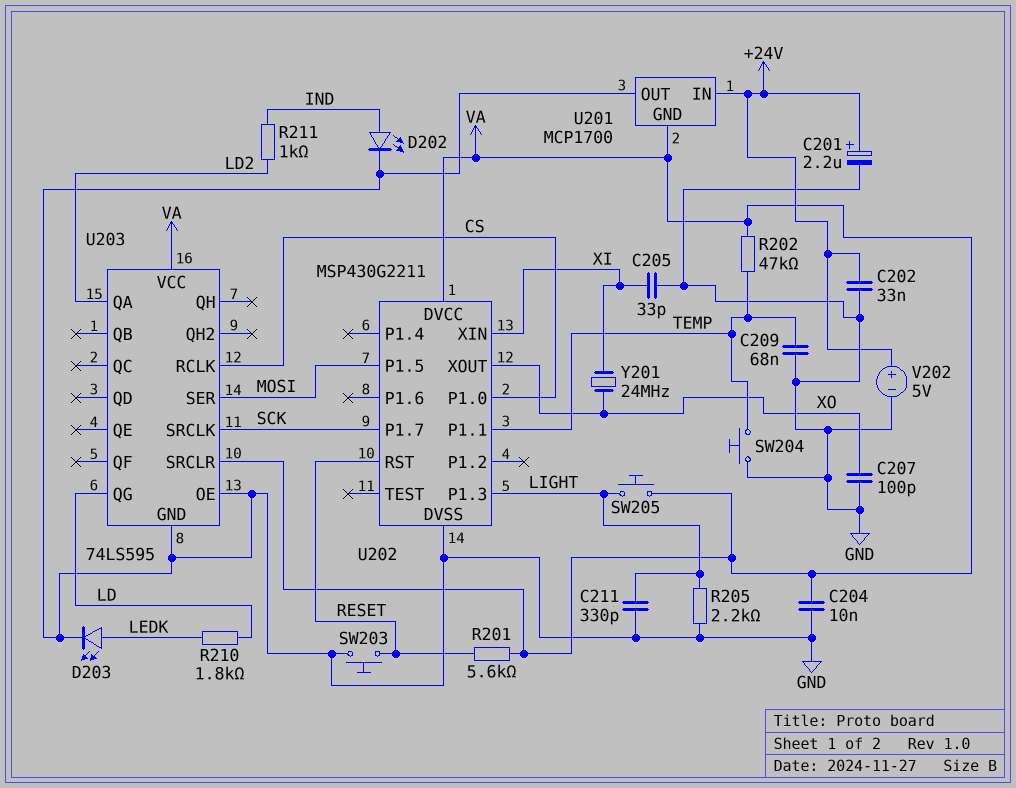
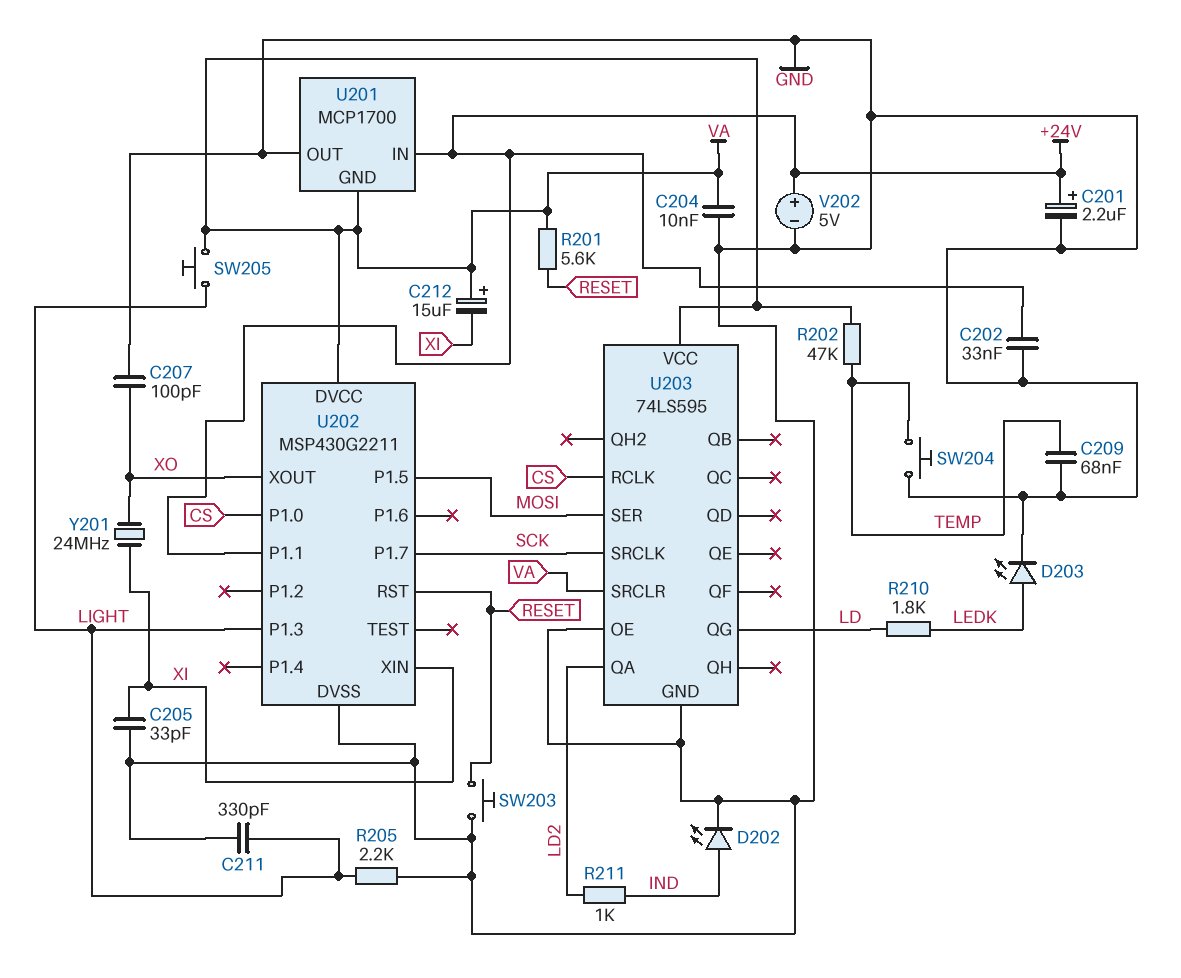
C212: none -> 15uF (plus VA, minus XI)
U202 pin P1.1: TEMP -> +24V

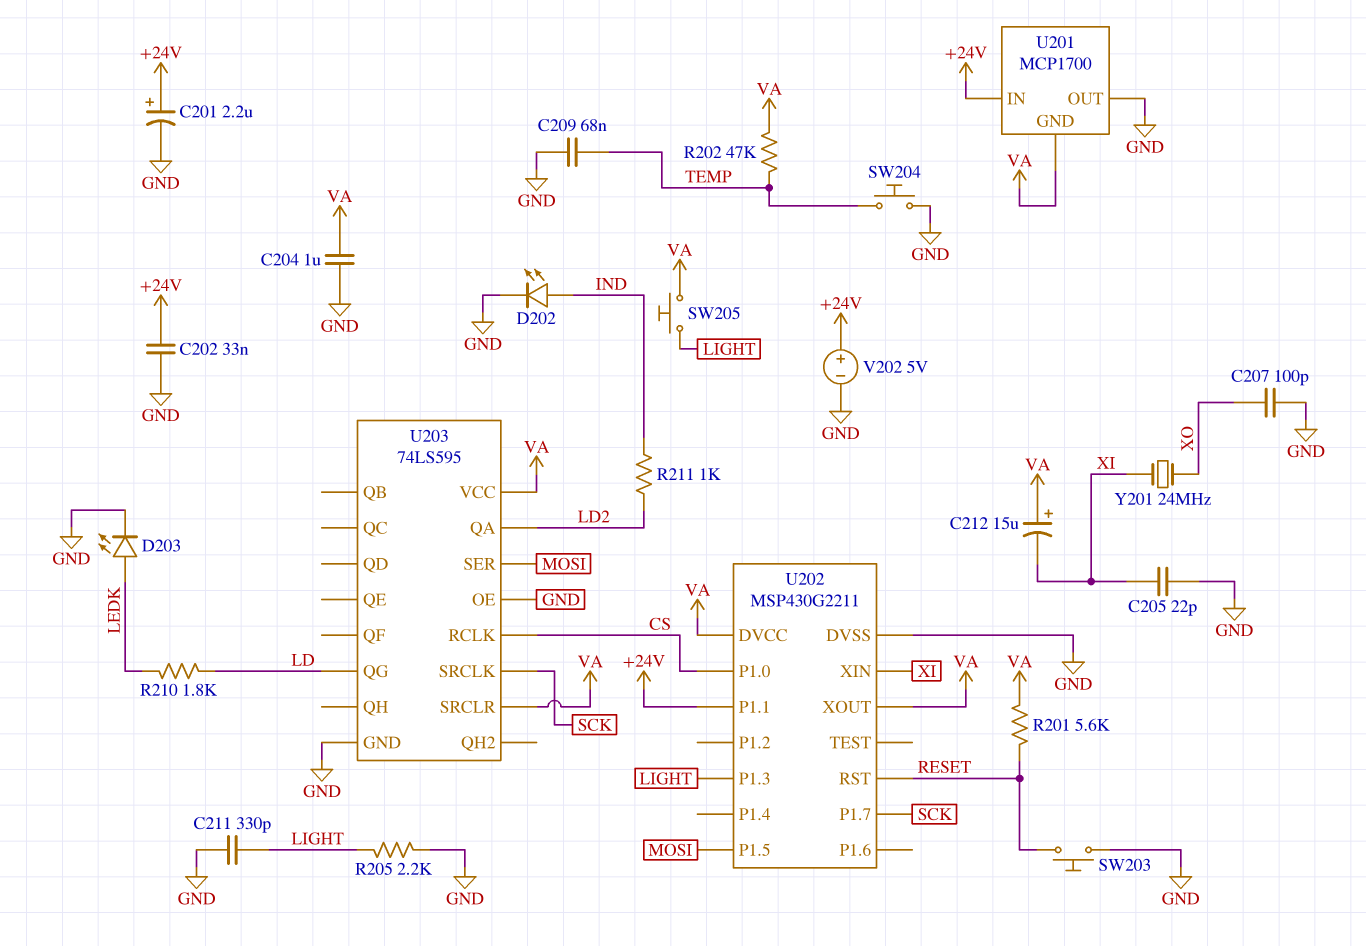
C204: 10nF (GND, VA) -> 1uF (GND, VA)
C205: 33pF (GND, XI) -> 22pF (GND, XI)
U202 pin XOUT: XO -> VA

